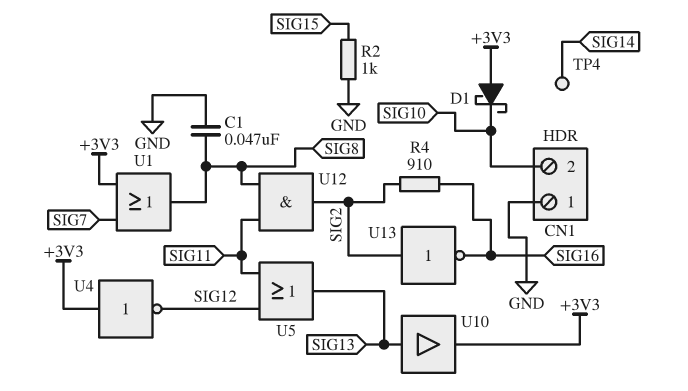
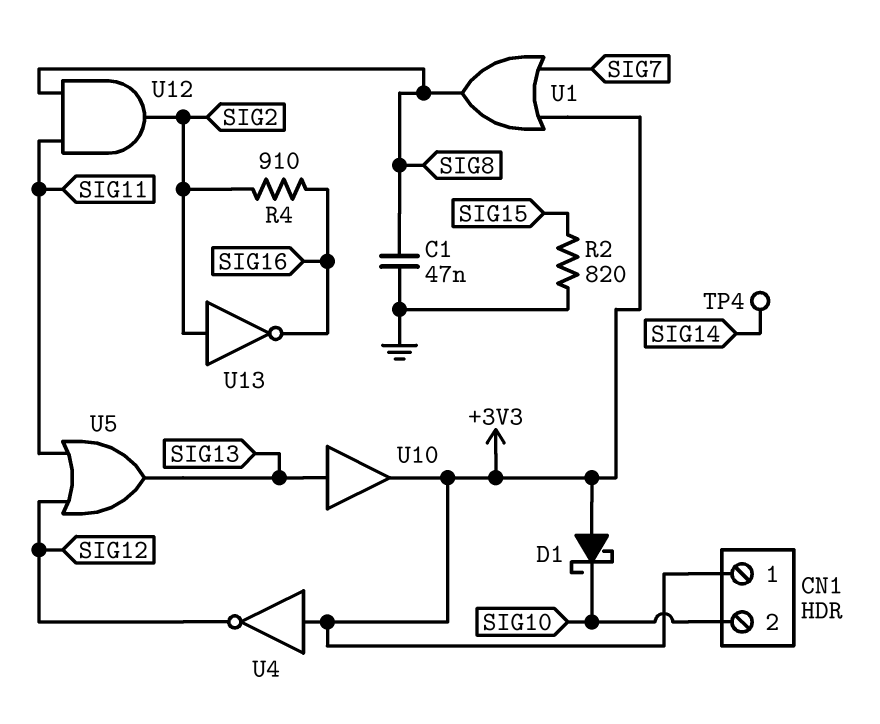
CN1 pin 1: GND -> +3V3
R2: 1k (GND, SIG15) -> 820 (GND, SIG15)

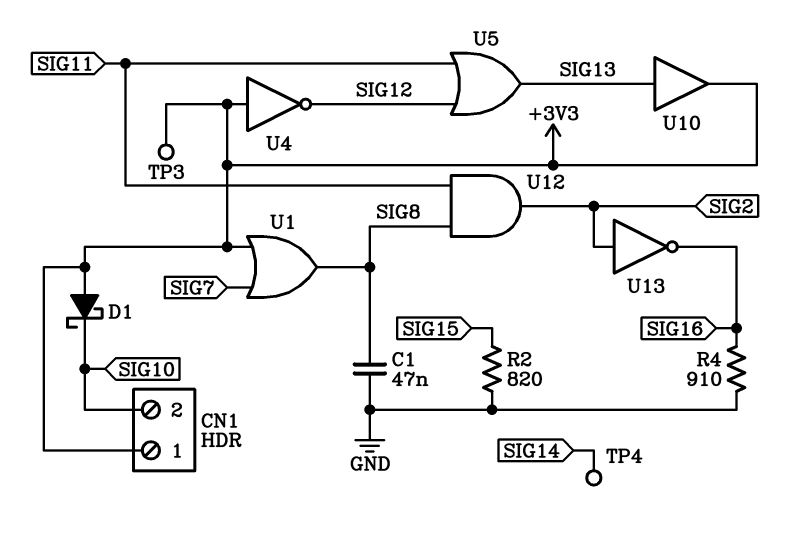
R4: 910 (SIG2, SIG16) -> 910 (GND, SIG16)
TP3: none -> test point (+3V3)

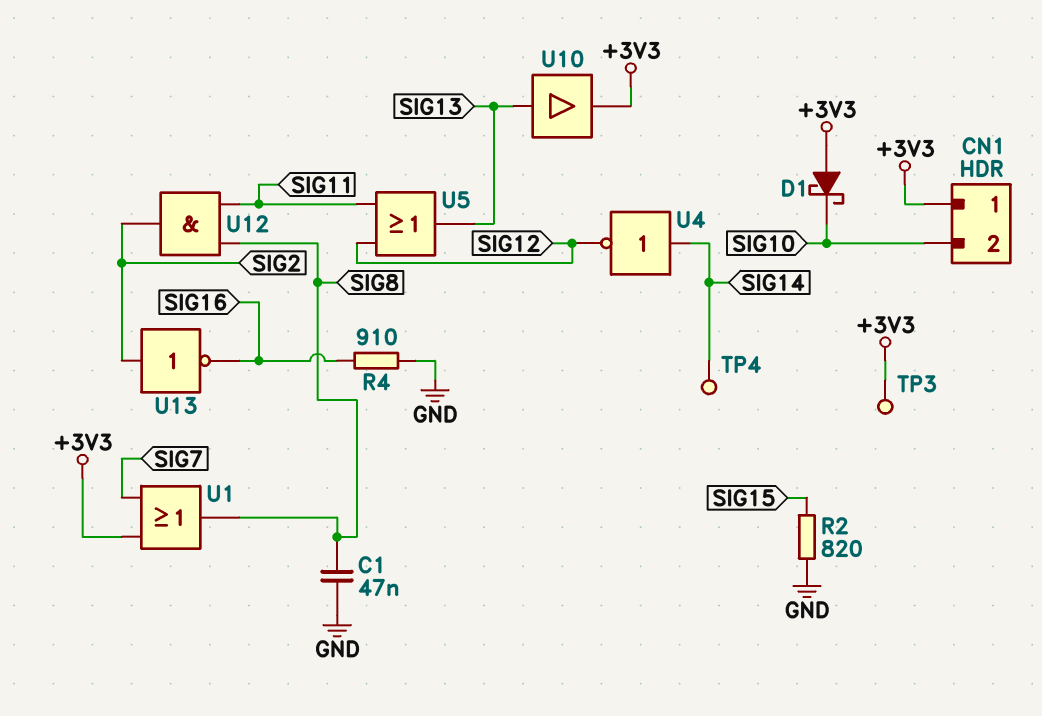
U4: NOT (in +3V3, out SIG12) -> NOT (in SIG14, out SIG12)

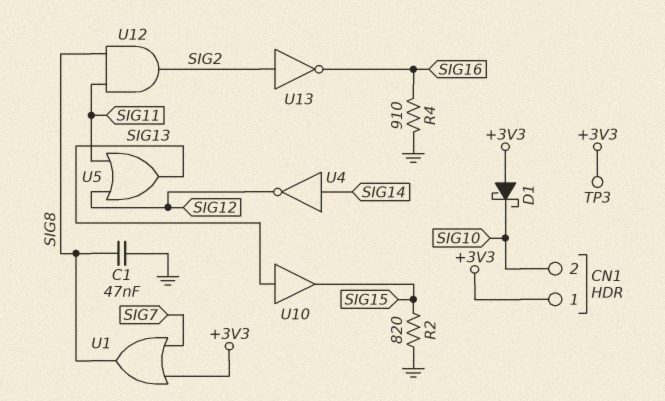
TP4: test point (SIG14) -> none
U10: buffer (in SIG13, out +3V3) -> buffer (in SIG13, out SIG15)

